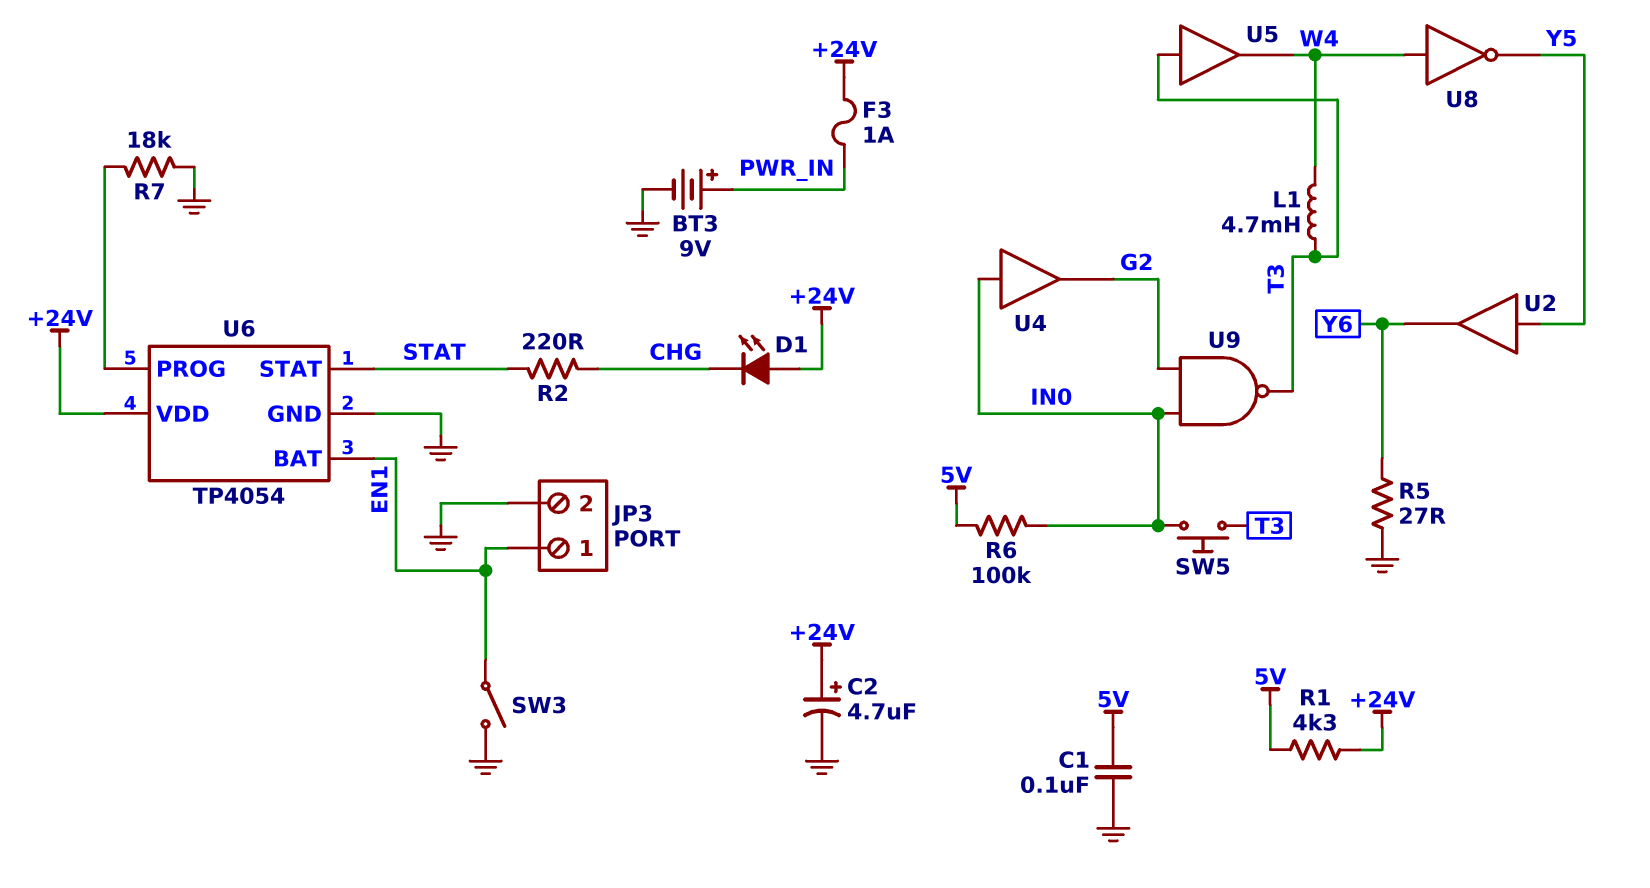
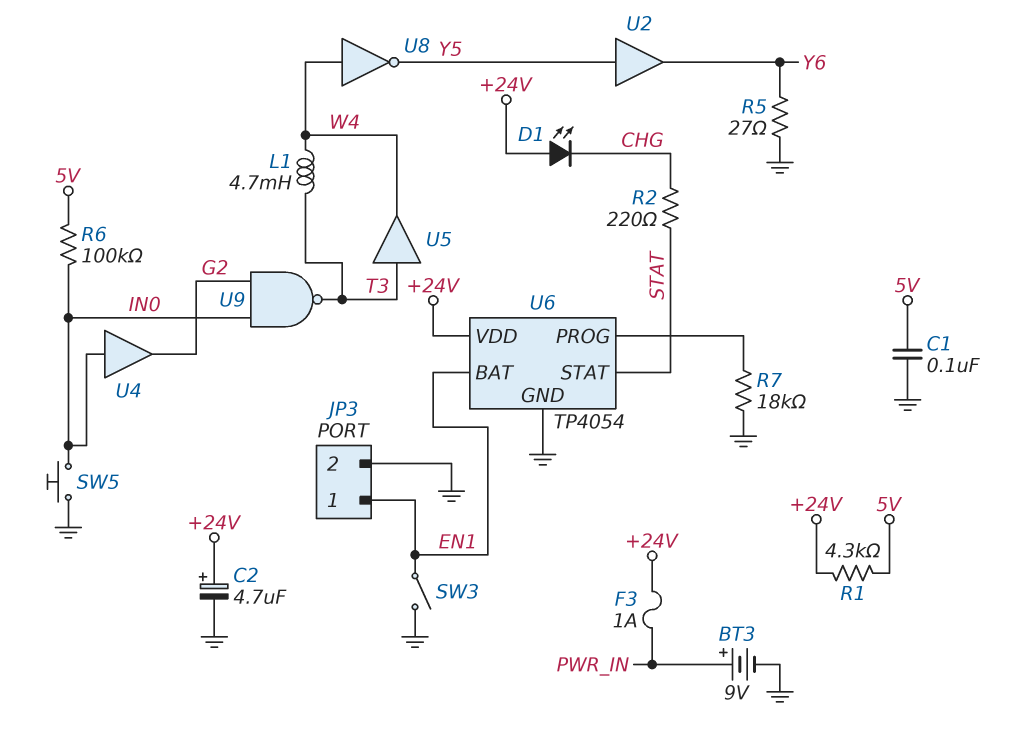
SW5: button (IN0, T3) -> button (GND, IN0)

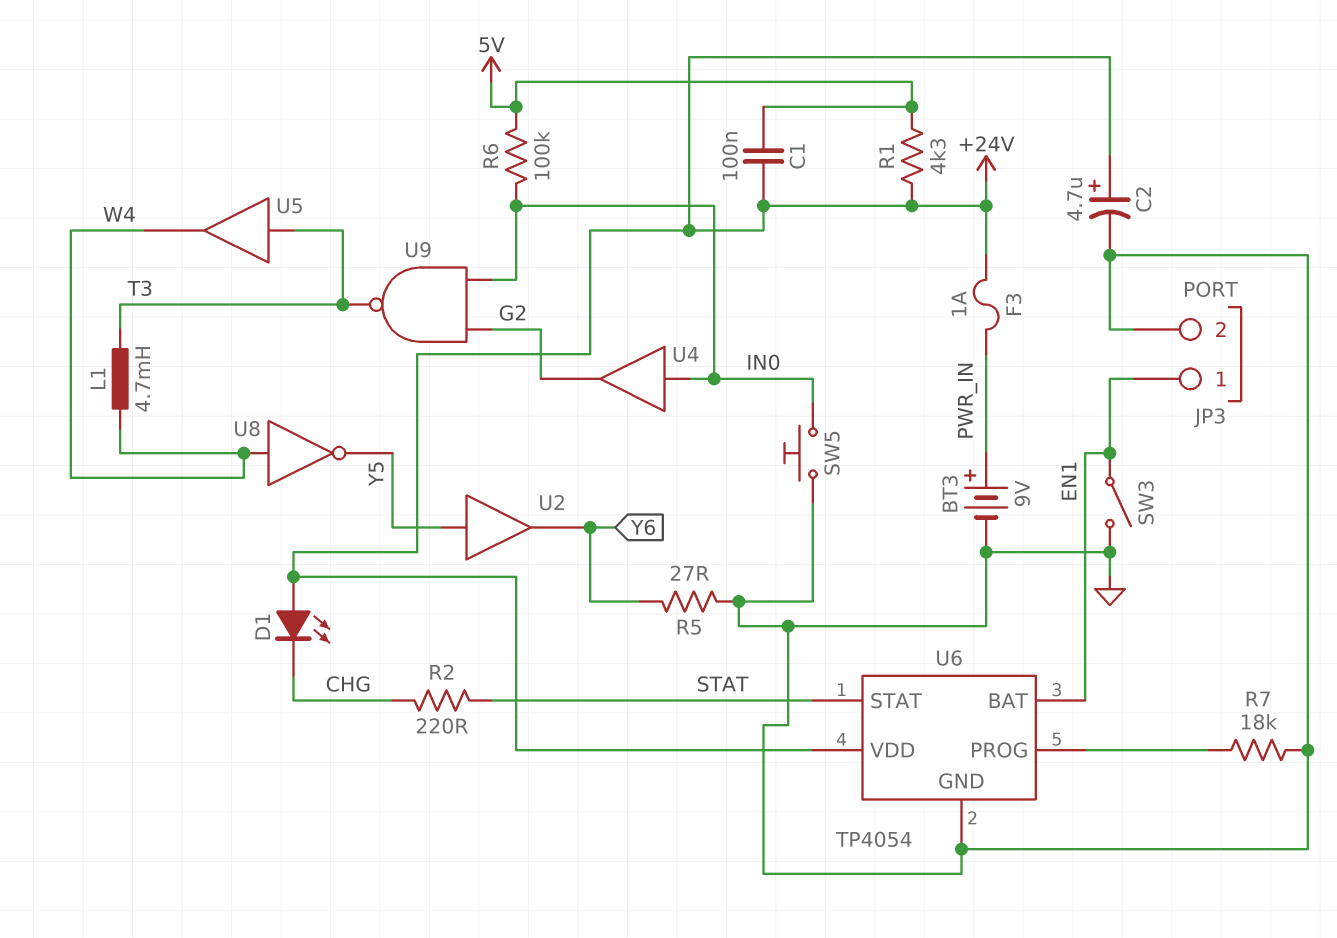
C1: 100nF (5V, GND) -> 100nF (+24V, 5V)

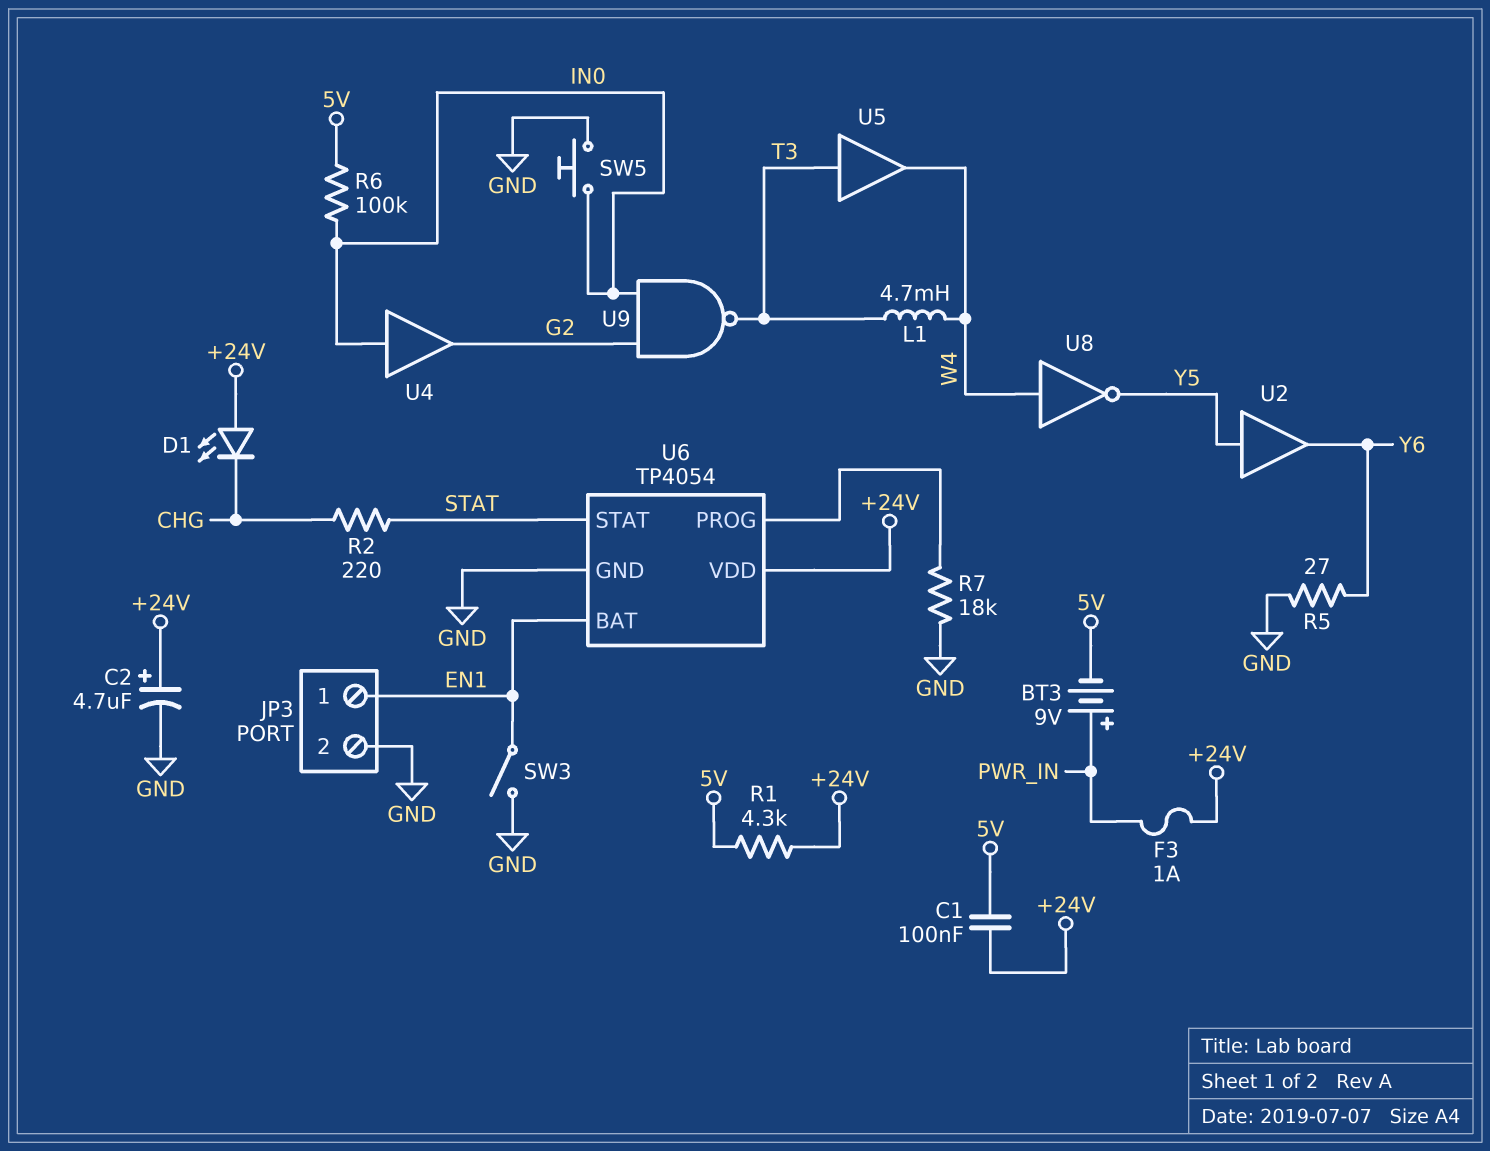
BT3: 9V (plus PWR_IN, minus GND) -> 9V (plus PWR_IN, minus 5V)

